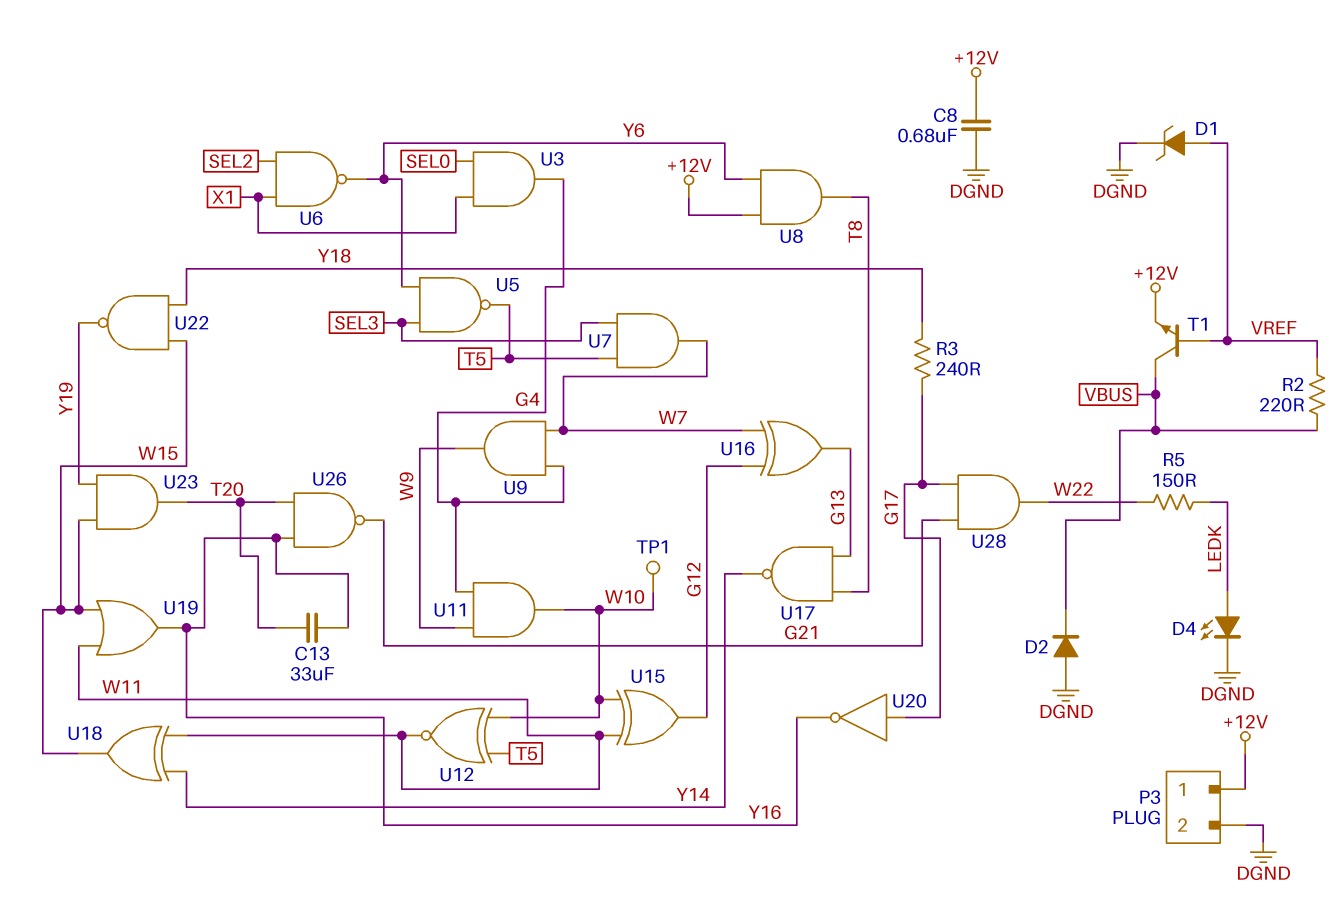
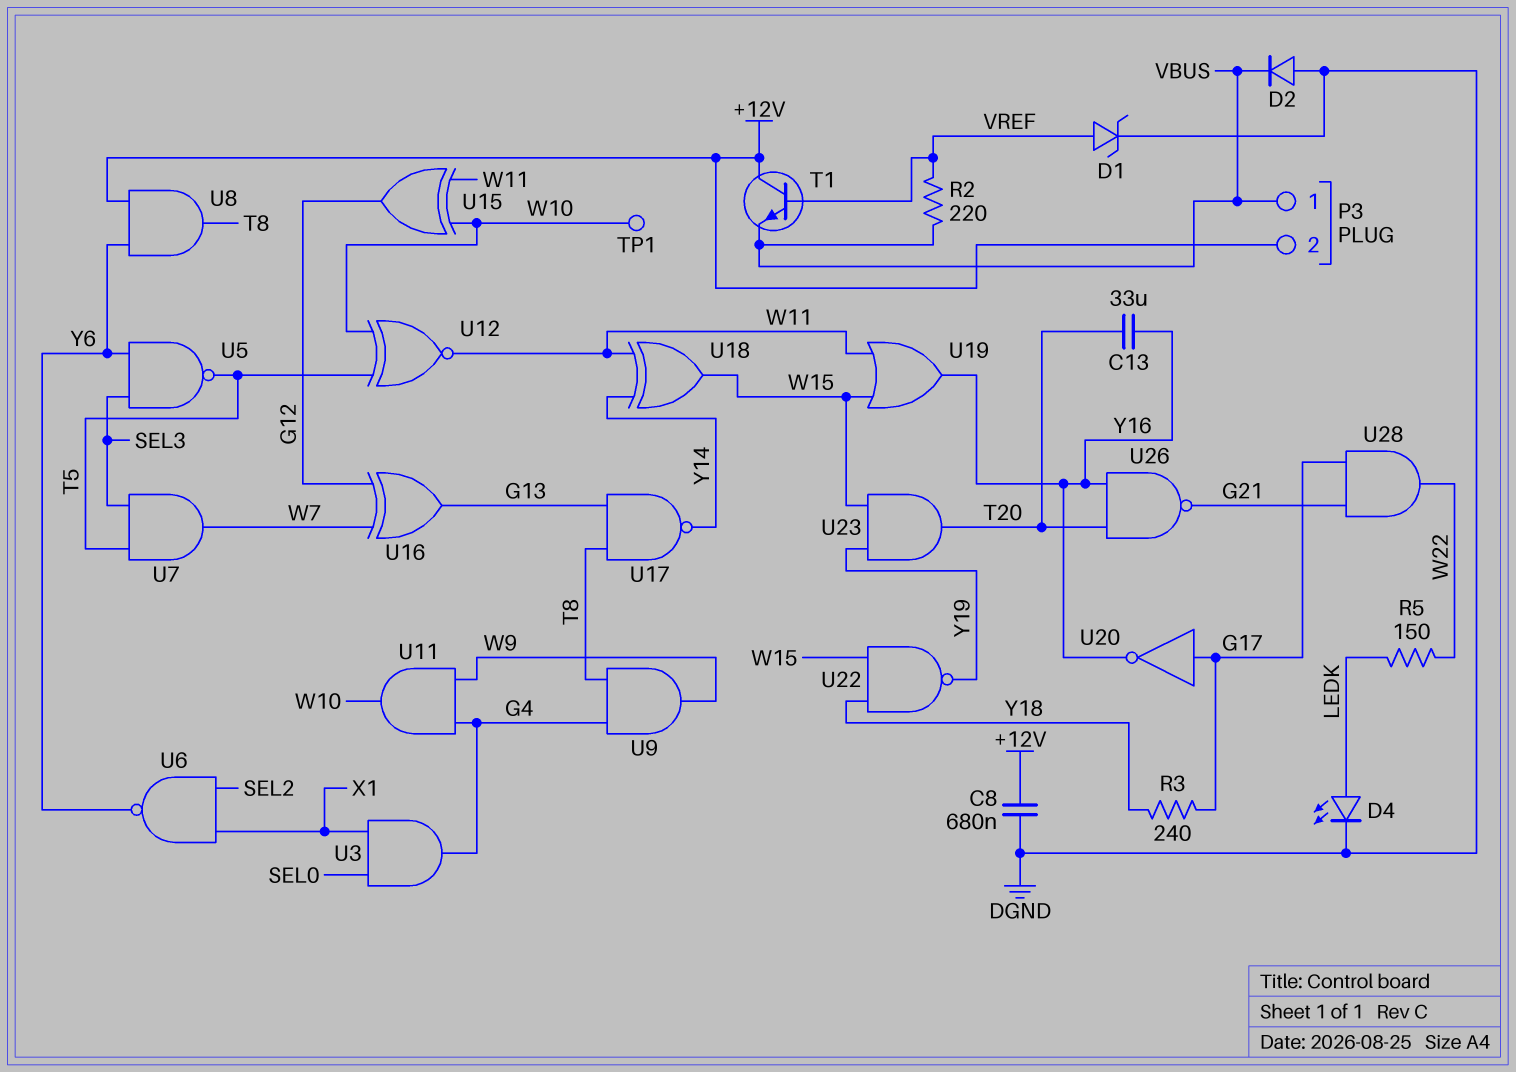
P3 pin 1: +12V -> VBUS
P3 pin 2: DGND -> +12V
T1: NPN (B VREF, C VBUS, E +12V) -> NPN (B VREF, C +12V, E VBUS)
U9: AND (in G4, in W7, out W9) -> AND (in G4, in T8, out W9)

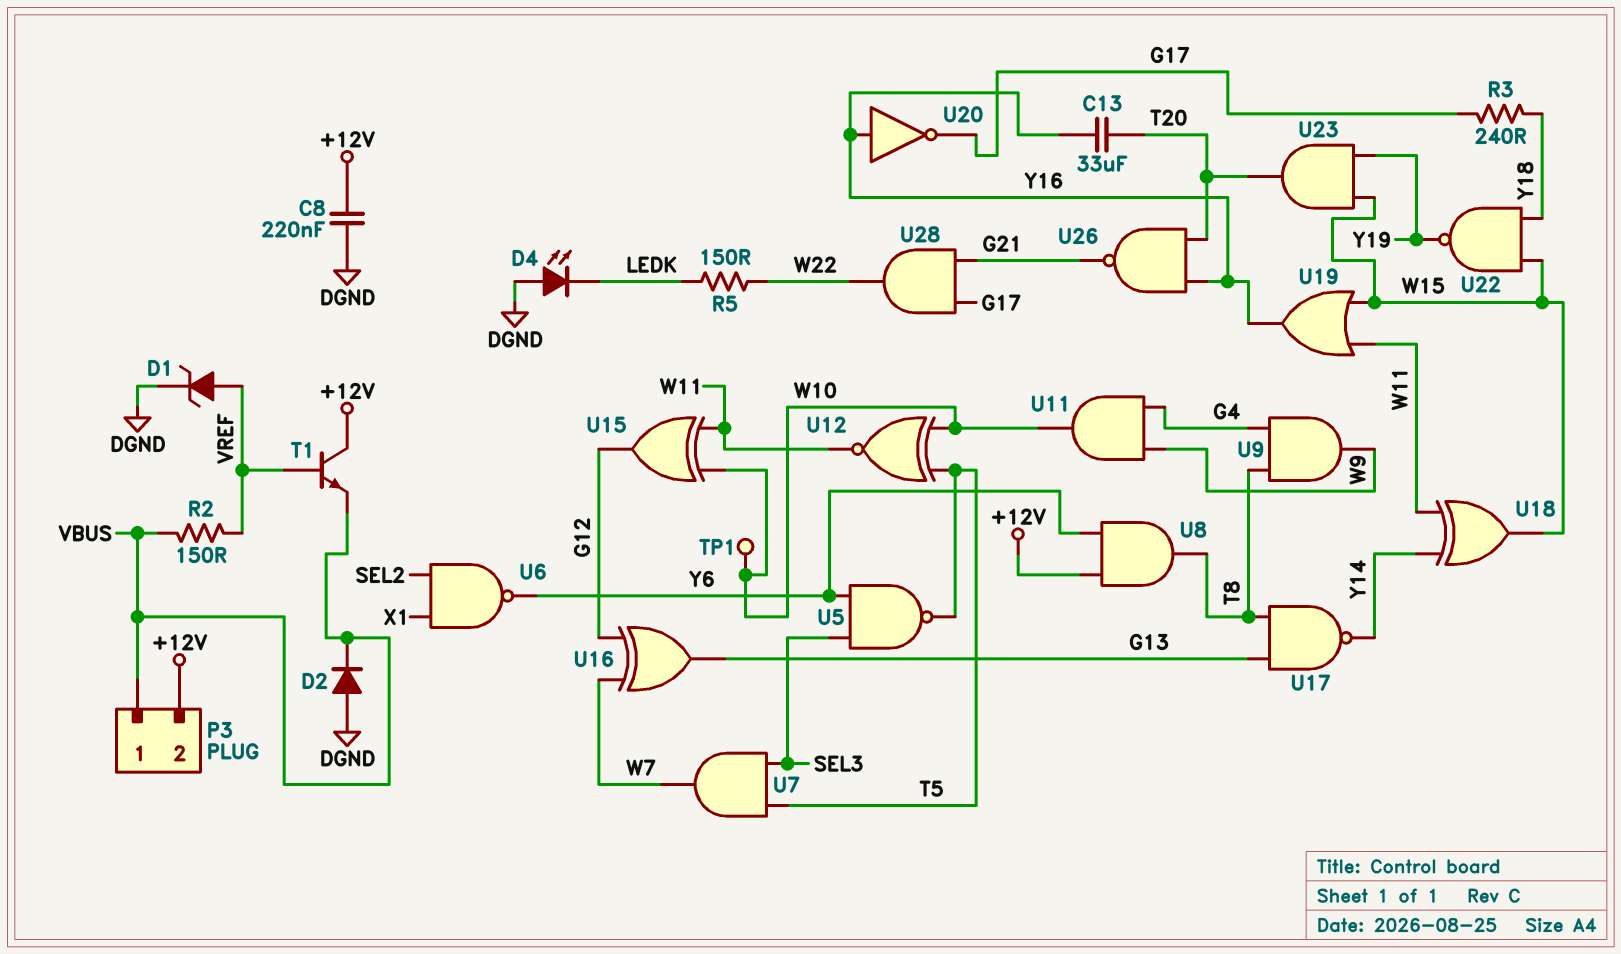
C8: 680nF (+12V, DGND) -> 220nF (+12V, DGND)
D4: LED (A LEDK, K DGND) -> LED (A DGND, K LEDK)
R2: 220 (VBUS, VREF) -> 150 (VBUS, VREF)
U3: AND (in SEL0, in X1, out G4) -> none
U20: NOT (in G17, out Y16) -> NOT (in Y16, out G17)

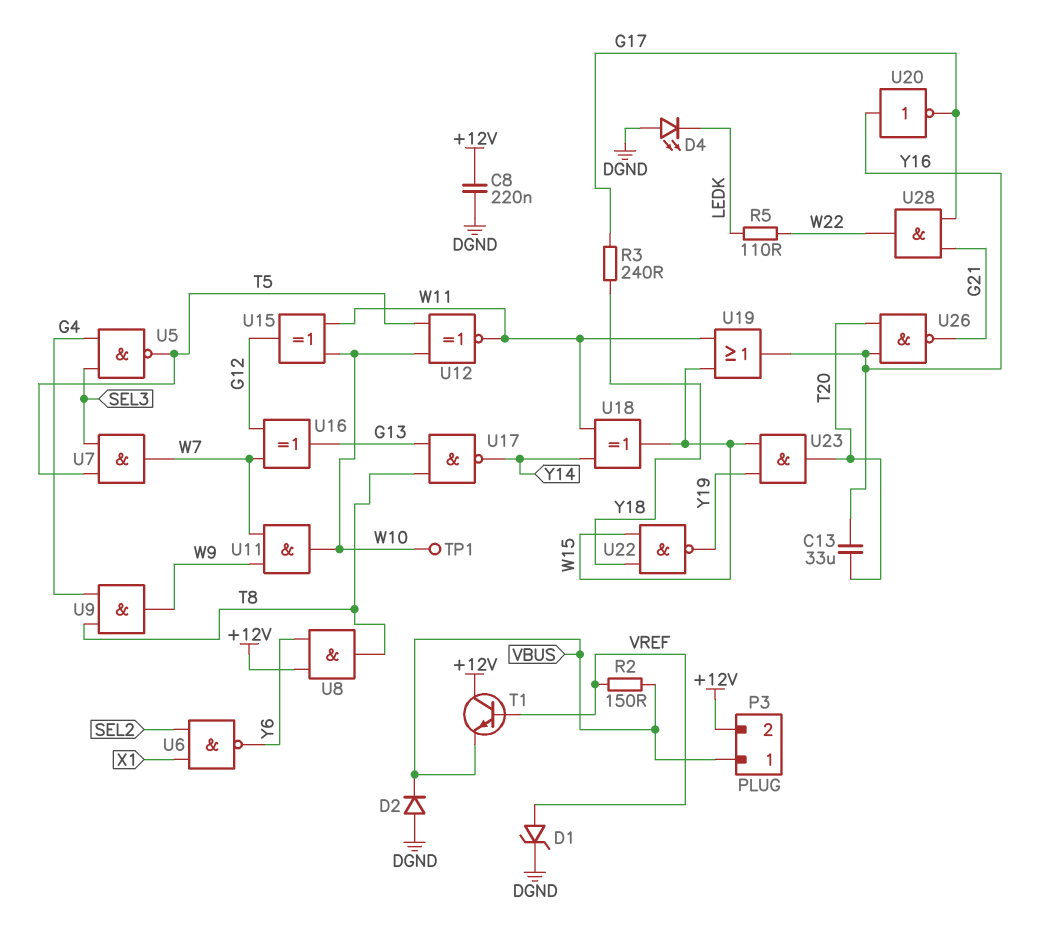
R5: 150 (LEDK, W22) -> 110 (LEDK, W22)
U5: NAND (in SEL3, in Y6, out T5) -> NAND (in G4, in SEL3, out T5)
U11: AND (in G4, in W9, out W10) -> AND (in W7, in W9, out W10)

